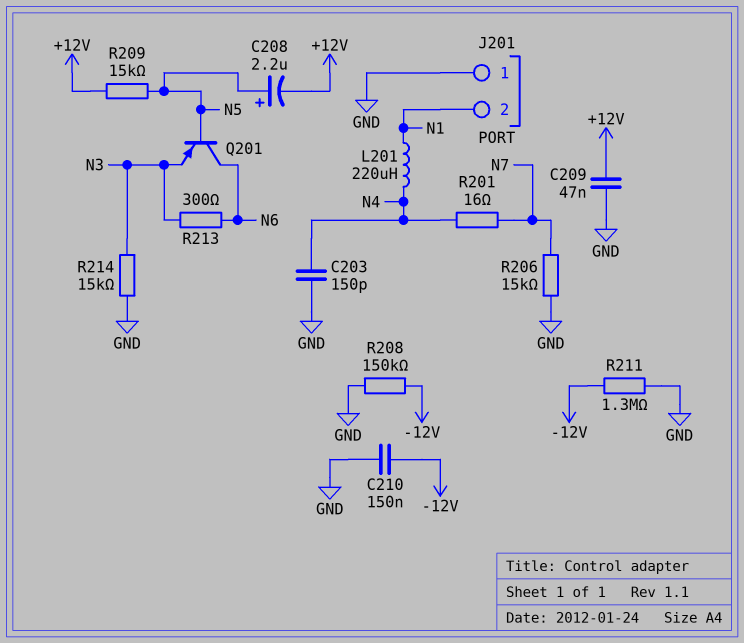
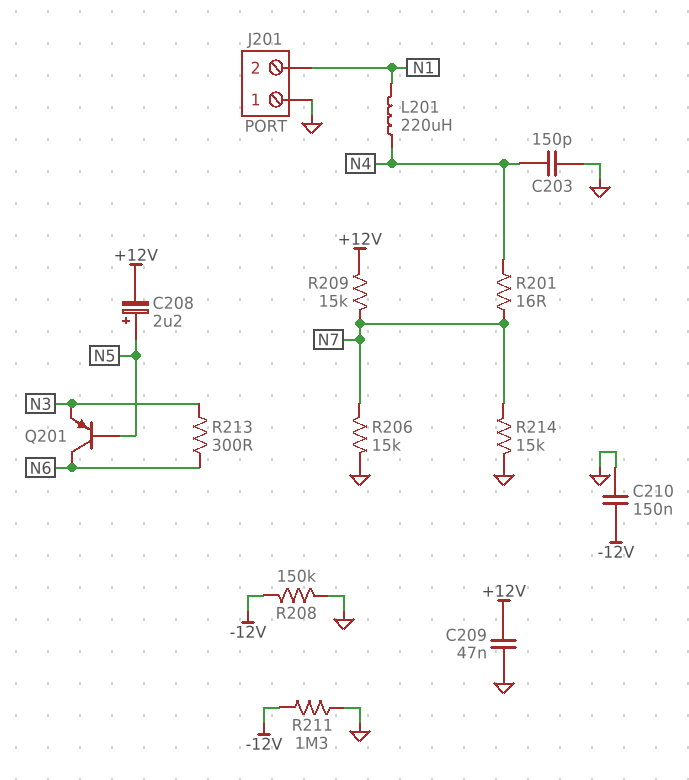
R209: 15k (+12V, N5) -> 15k (+12V, N7)
R214: 15k (GND, N3) -> 15k (GND, N7)

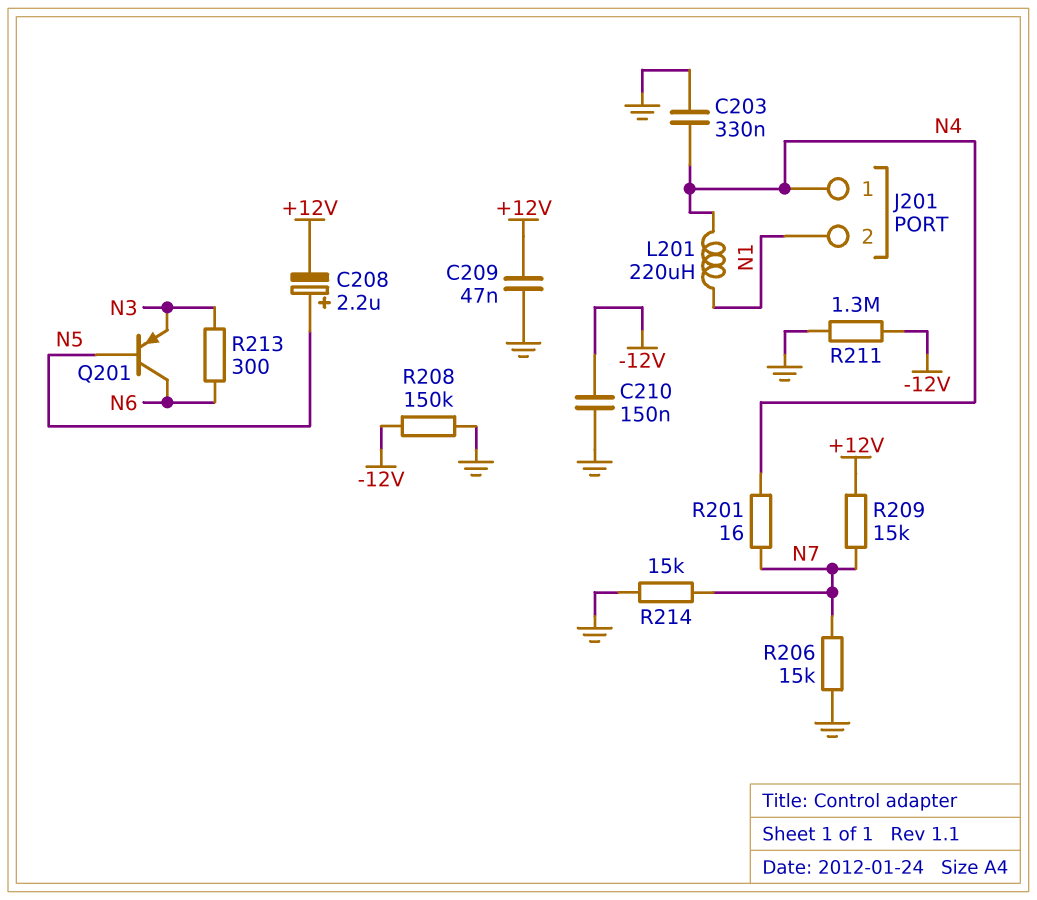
C203: 150pF (GND, N4) -> 330nF (GND, N4)
J201 pin 1: GND -> N4

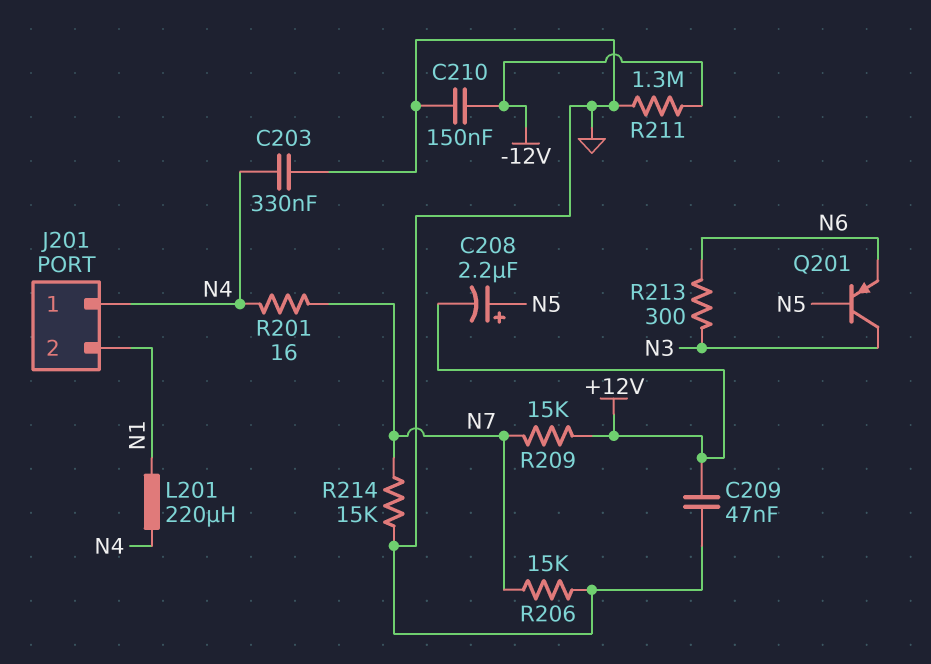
Q201: PNP (B N5, C N6, E N3) -> PNP (B N5, C N3, E N6)
R208: 150k (-12V, GND) -> none

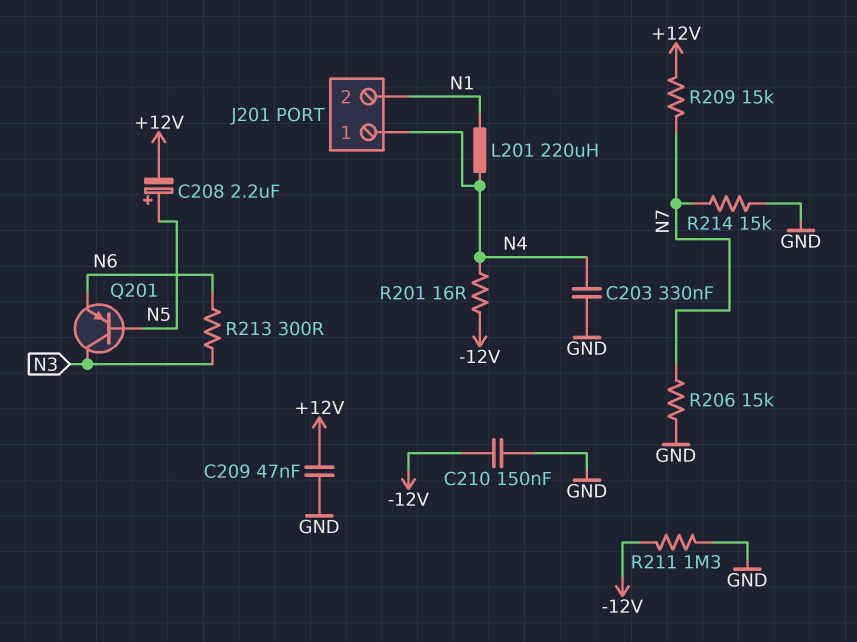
R201: 16 (N4, N7) -> 16 (-12V, N4)

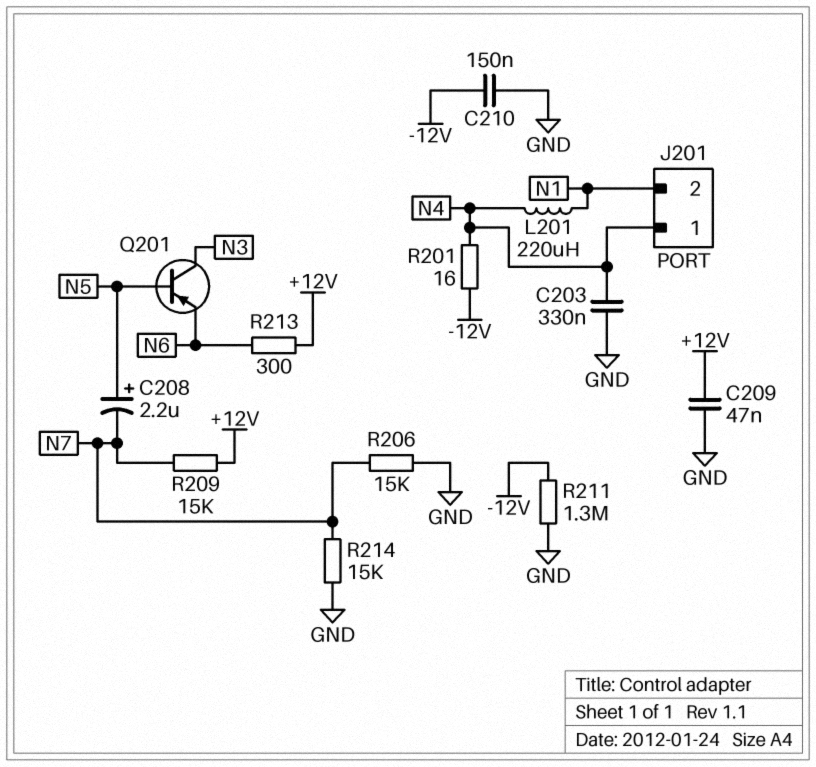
C208: 2.2uF (plus N5, minus +12V) -> 2.2uF (plus N5, minus N7)
R213: 300 (N3, N6) -> 300 (+12V, N6)

